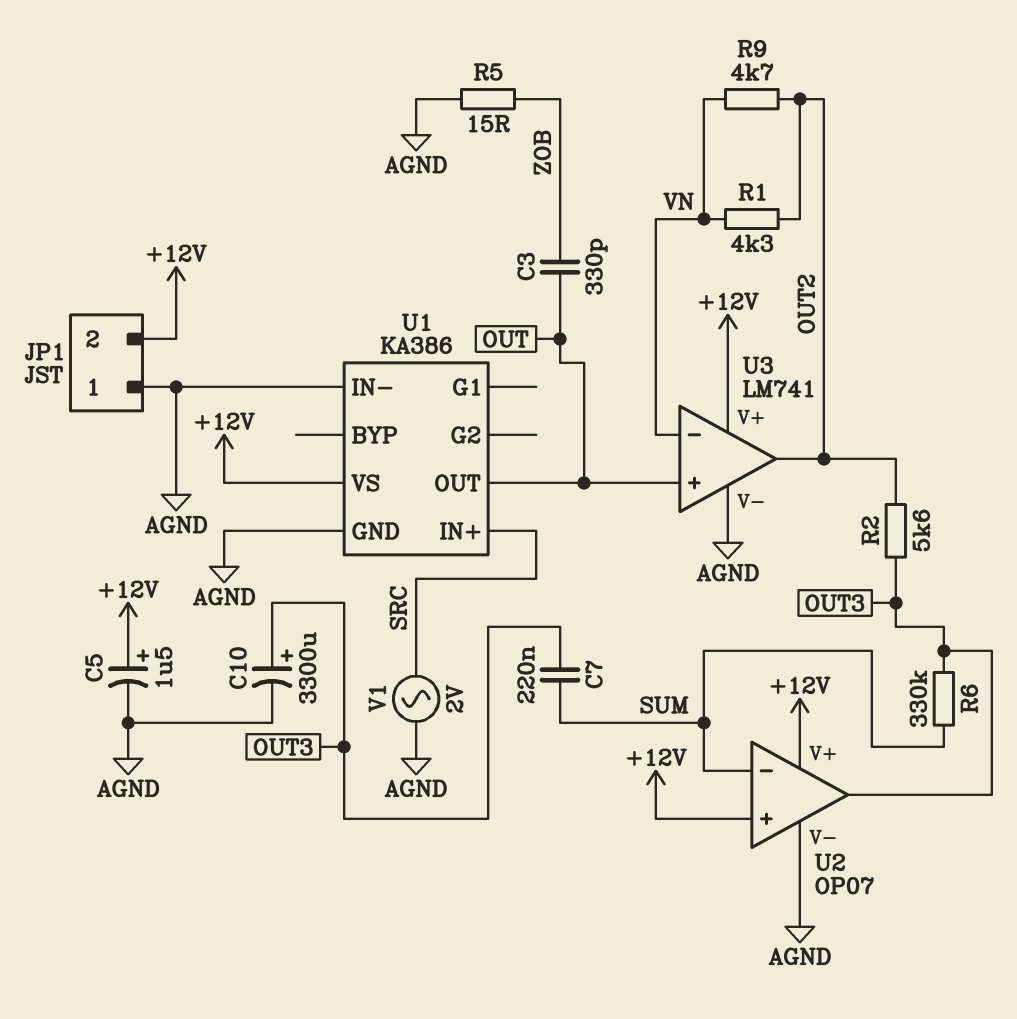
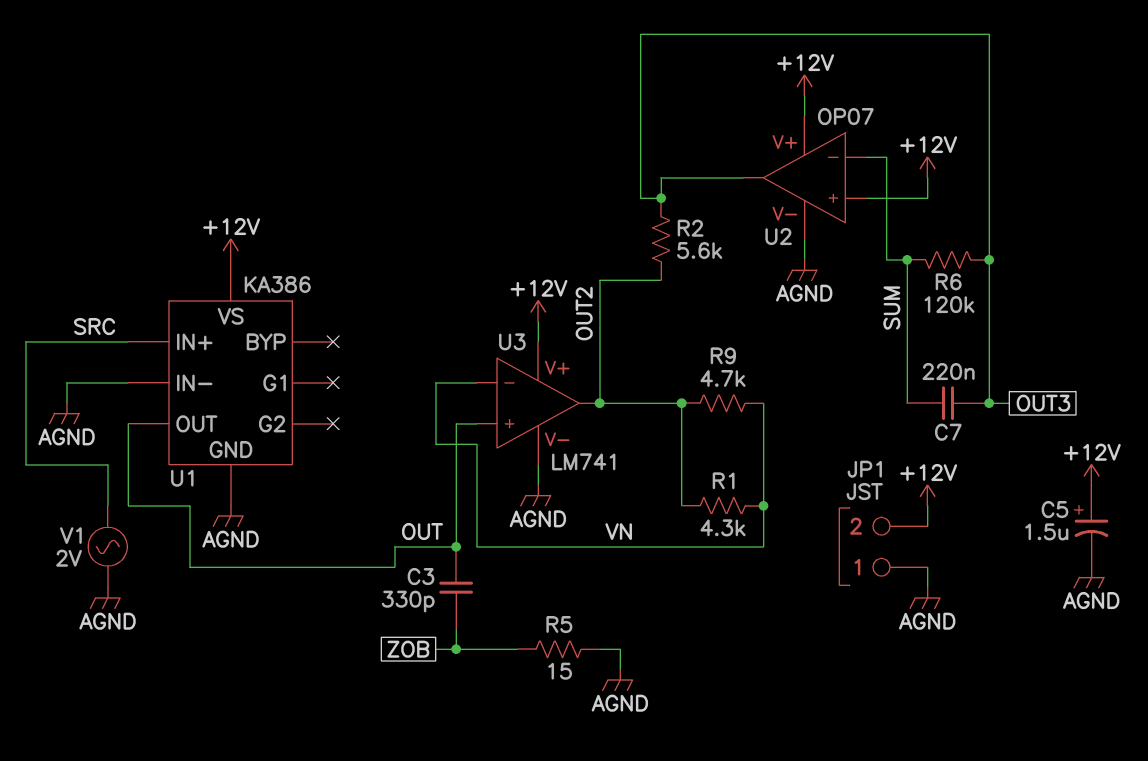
C10: 3300uF (plus OUT3, minus AGND) -> none
R6: 330k (OUT3, SUM) -> 120k (OUT3, SUM)

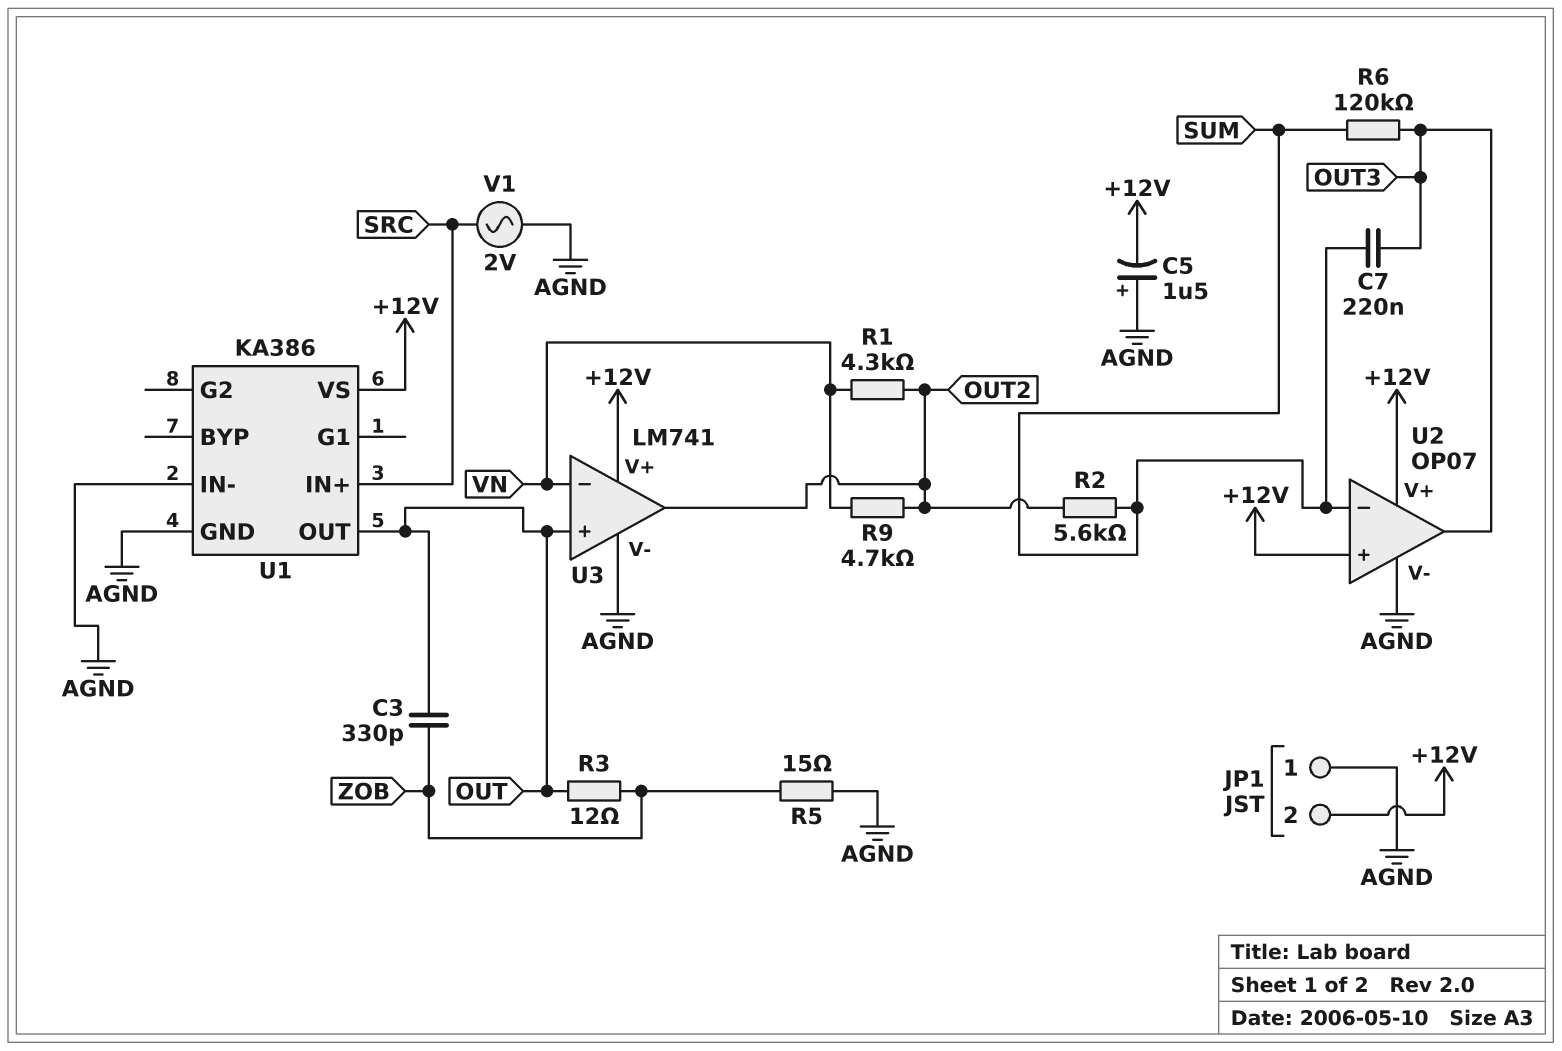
C5: 1.5uF (plus +12V, minus AGND) -> 1.5uF (plus AGND, minus +12V)
R2: 5.6k (OUT2, OUT3) -> 5.6k (OUT2, SUM)
R3: none -> 12 (OUT, ZOB)

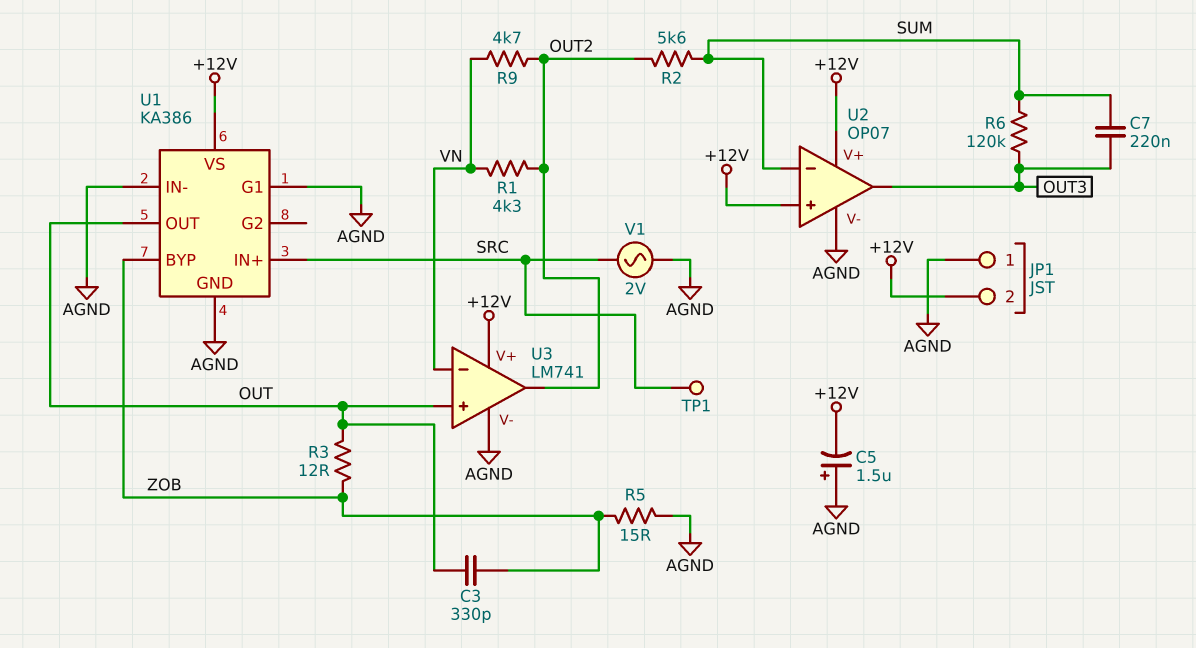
TP1: none -> test point (SRC)
U1 pin BYP: none -> ZOB
U1 pin G1: none -> AGND

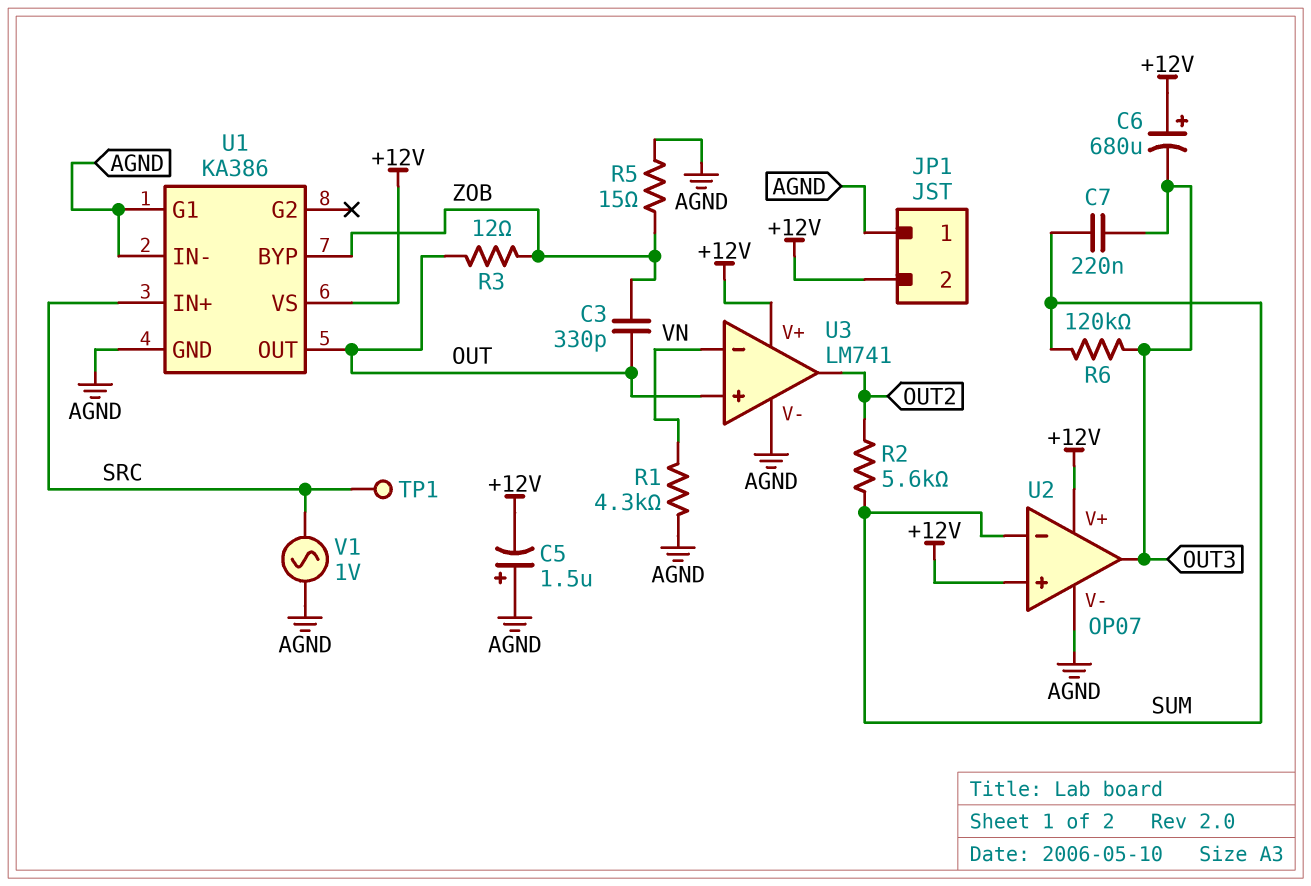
C6: none -> 680uF (plus +12V, minus OUT3)
R1: 4.3k (OUT2, VN) -> 4.3k (AGND, VN)
R9: 4.7k (OUT2, VN) -> none
V1: AC 2V (AGND, SRC) -> AC 1V (AGND, SRC)

